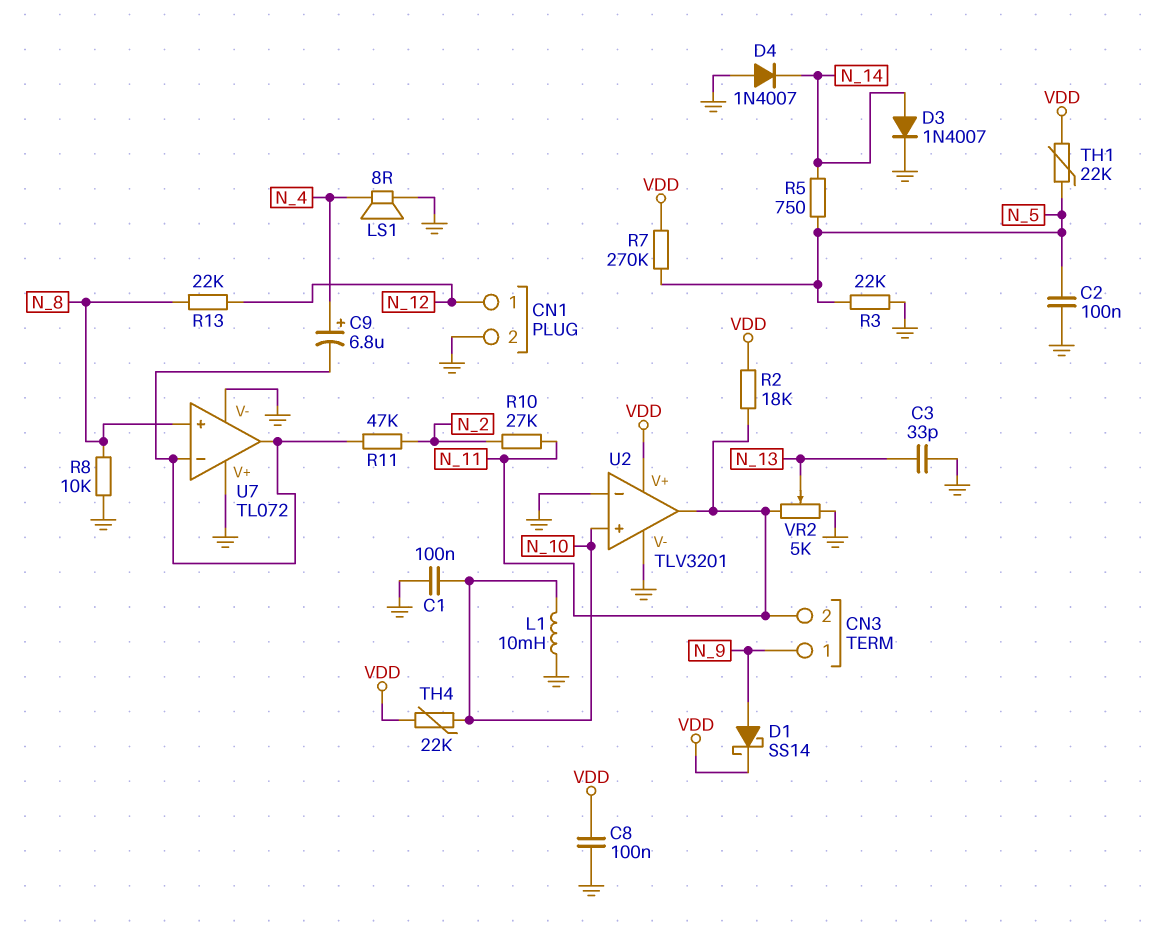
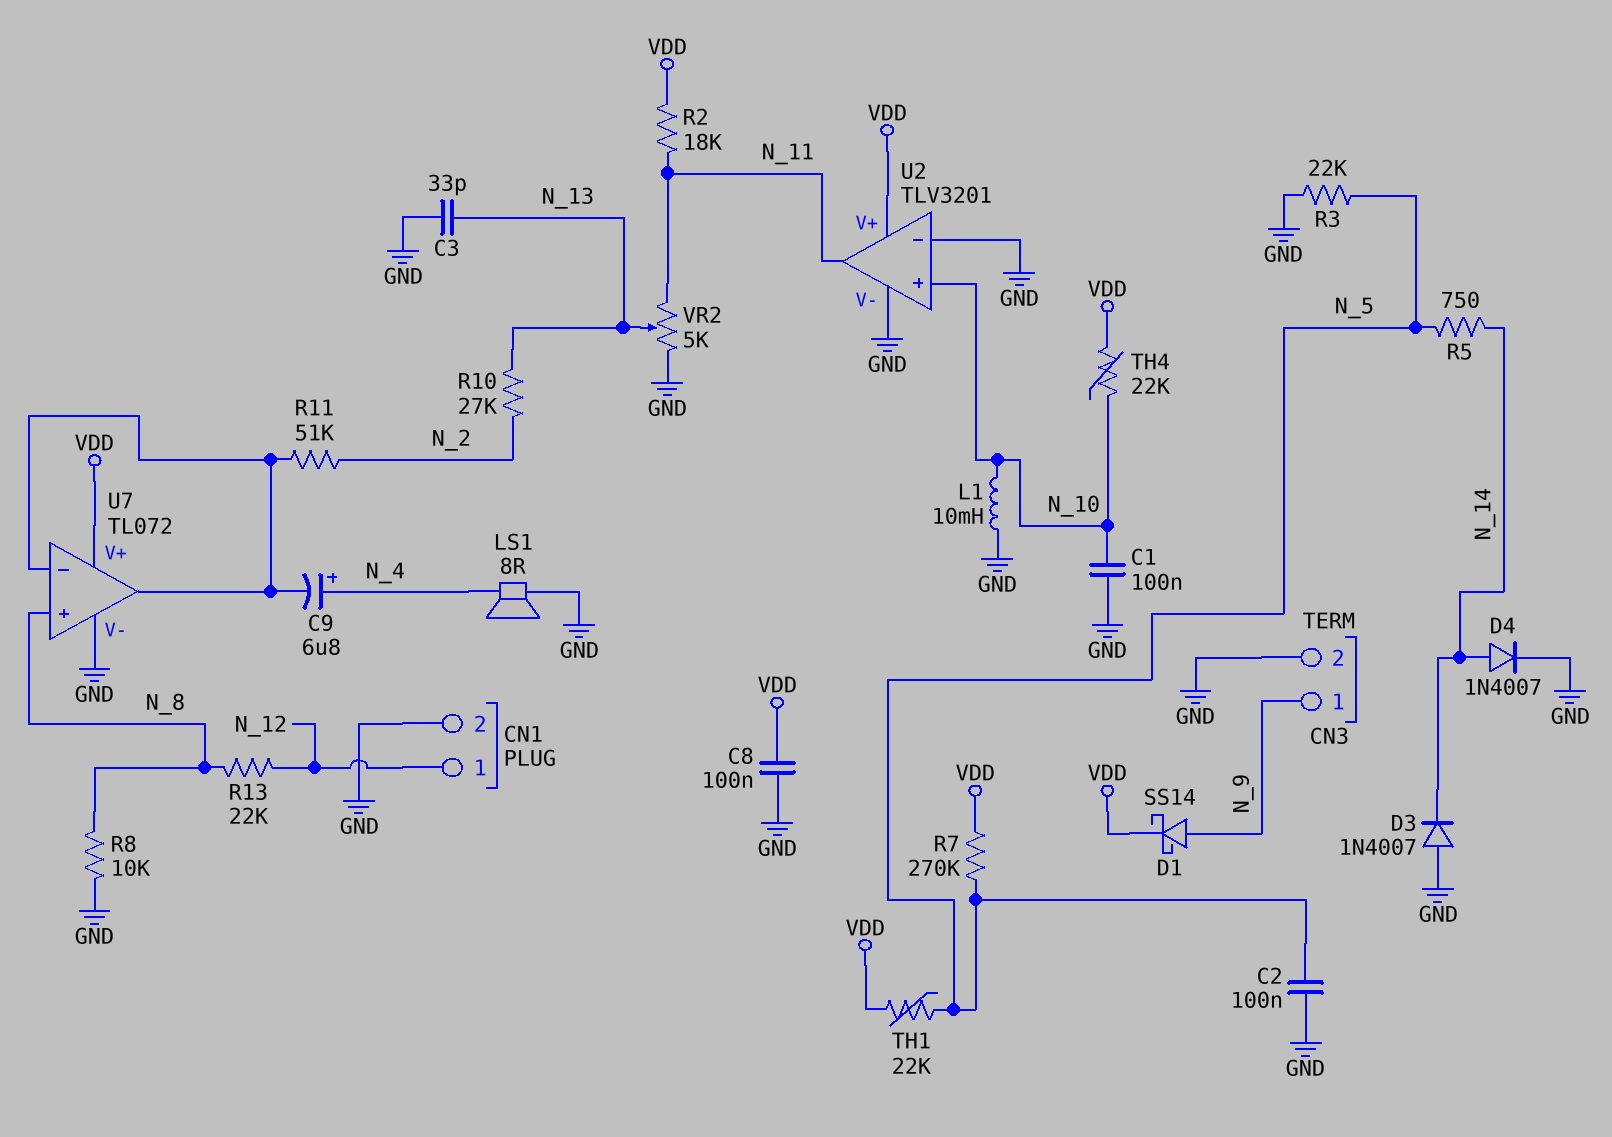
CN3 pin 2: N_11 -> GND
D3: diode 1N4007 (A N_14, K GND) -> diode 1N4007 (A GND, K N_14)
D4: diode 1N4007 (A GND, K N_14) -> diode 1N4007 (A N_14, K GND)
R10: 27k (N_2, N_11) -> 27k (N_2, N_13)
R11: 47k (N_2, U7/in-) -> 51k (N_2, U7/in-)
U7 pin V+: GND -> VDD

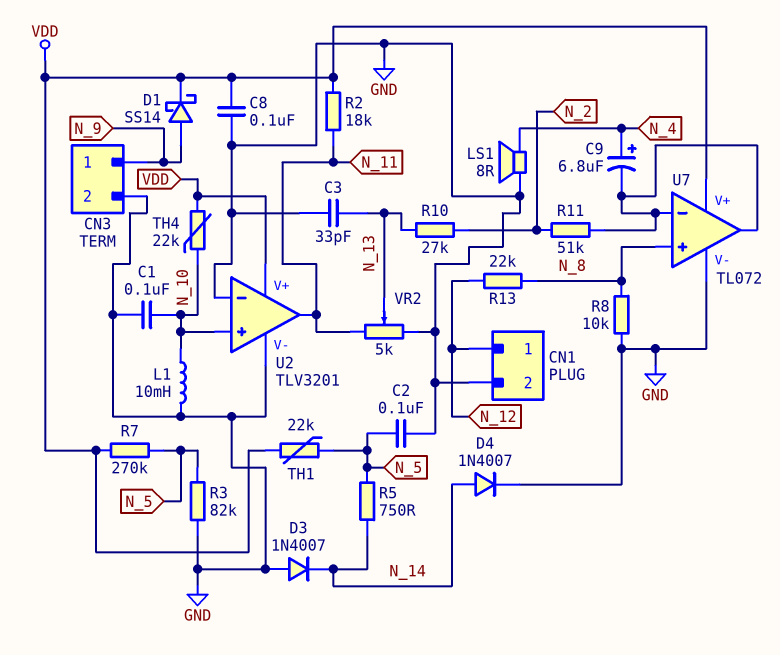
R3: 22k (GND, N_5) -> 82k (GND, N_5)

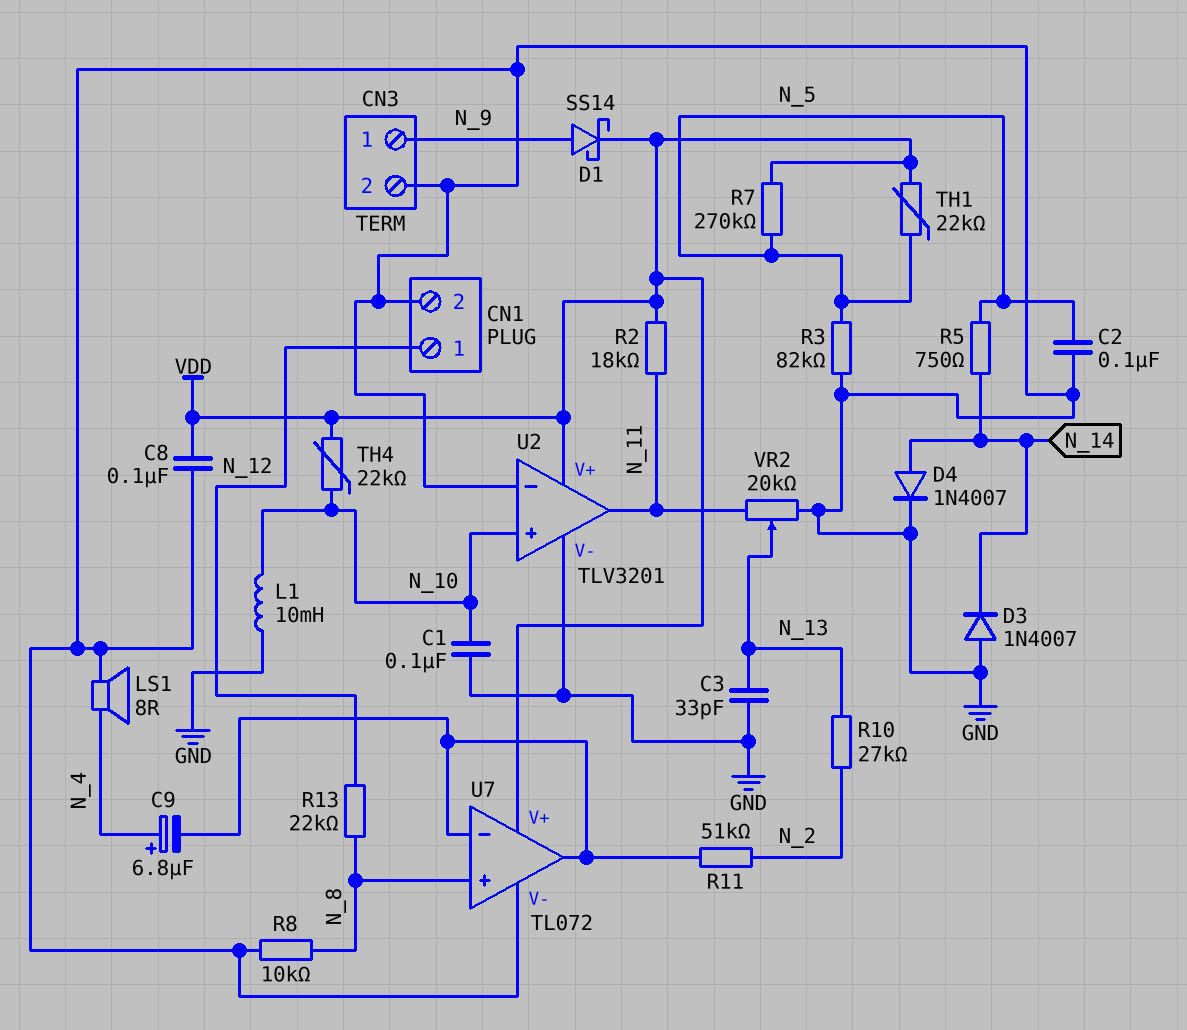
VR2: 5k (GND, N_11, wiper N_13) -> 20k (GND, N_11, wiper N_13)

